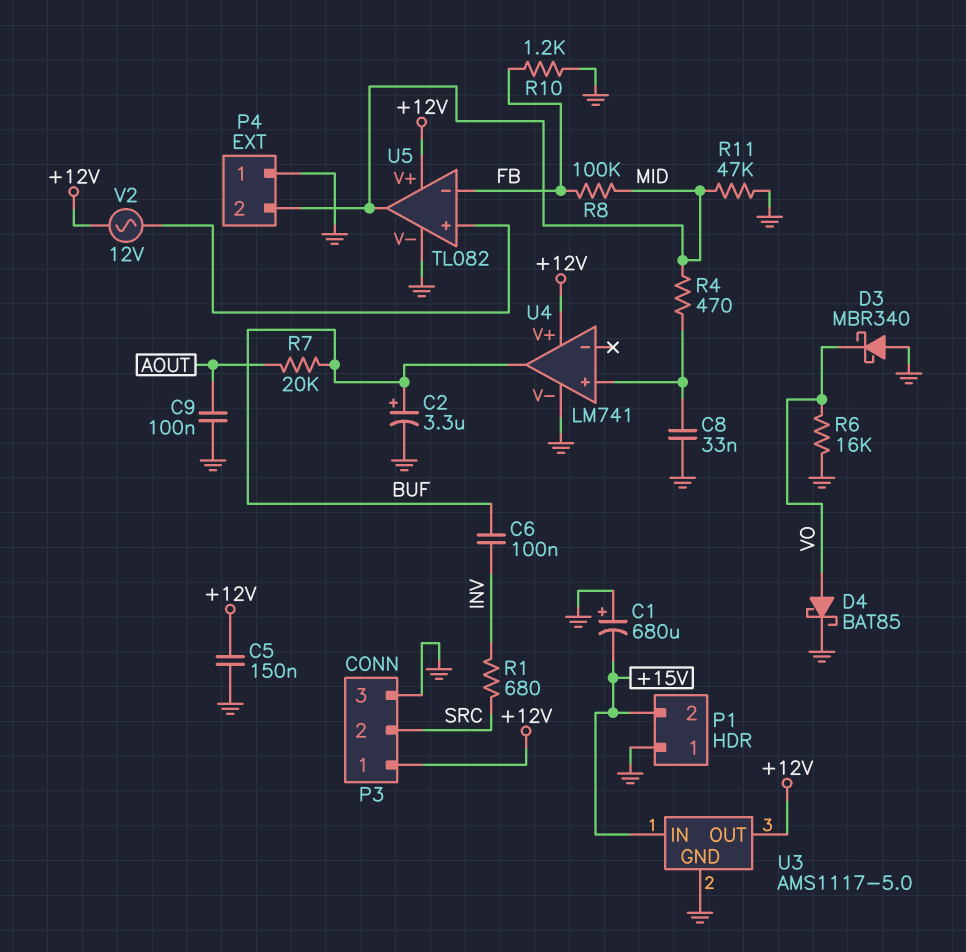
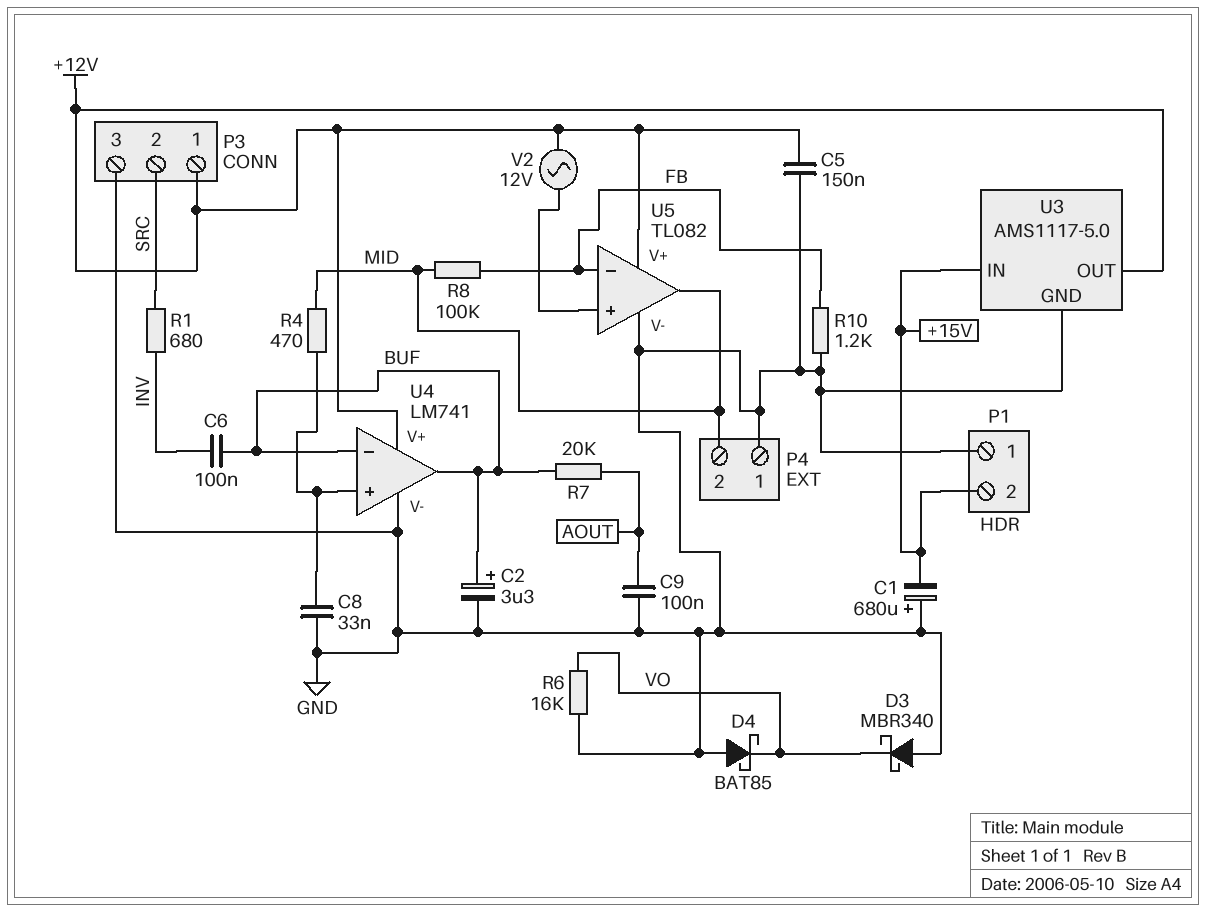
D4: schottky BAT85 (A VO, K GND) -> schottky BAT85 (A GND, K VO)
R11: 47k (GND, MID) -> none
U4 pin in-: none -> BUF

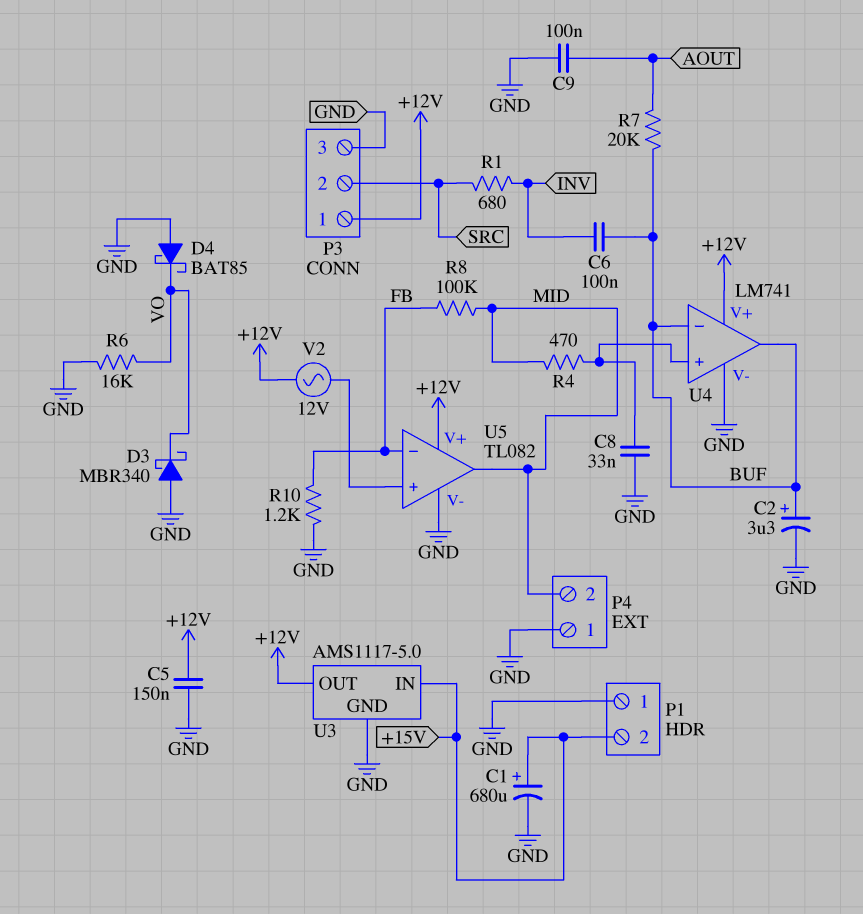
C1: 680uF (plus GND, minus +15V) -> 680uF (plus +15V, minus GND)

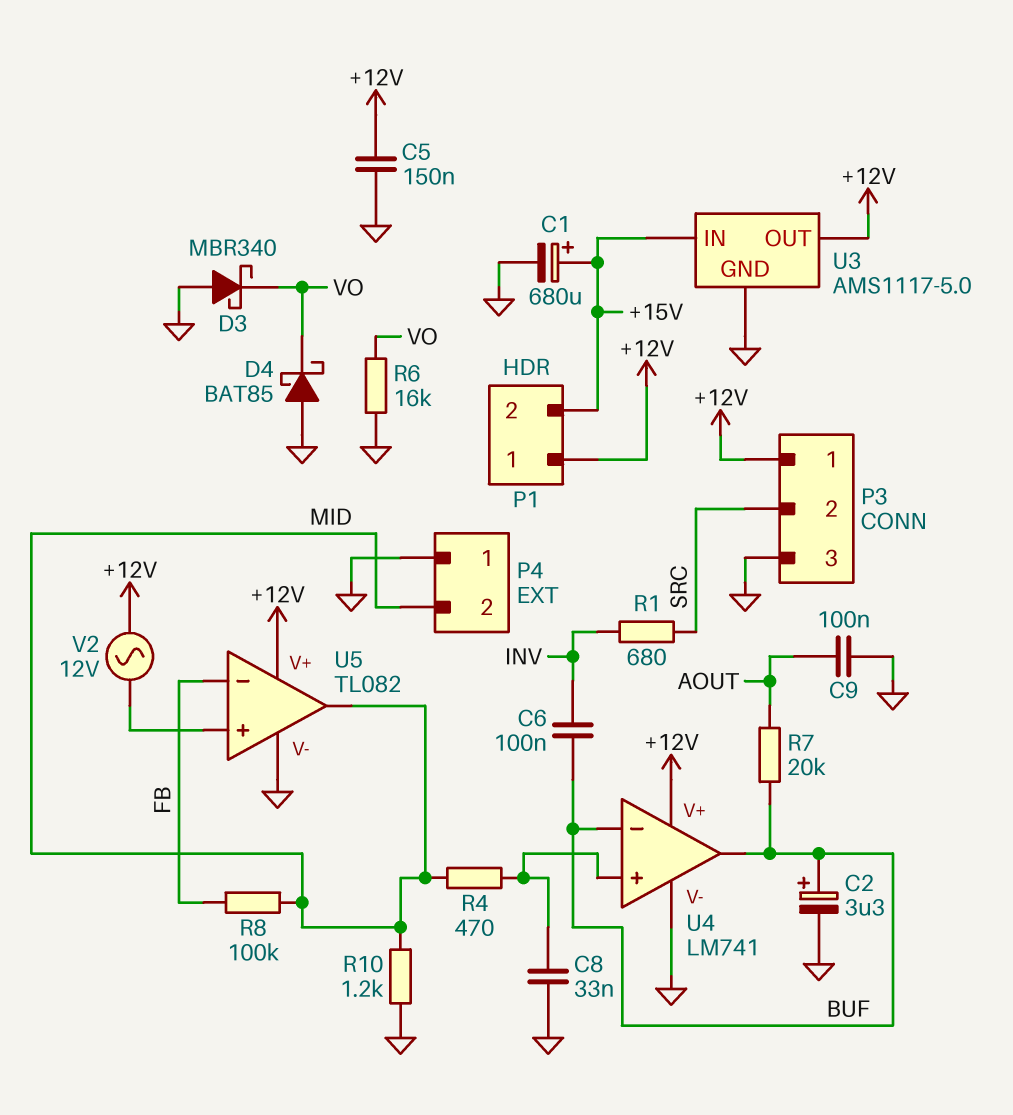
P1 pin 1: GND -> +12V
R10: 1.2k (FB, GND) -> 1.2k (GND, MID)

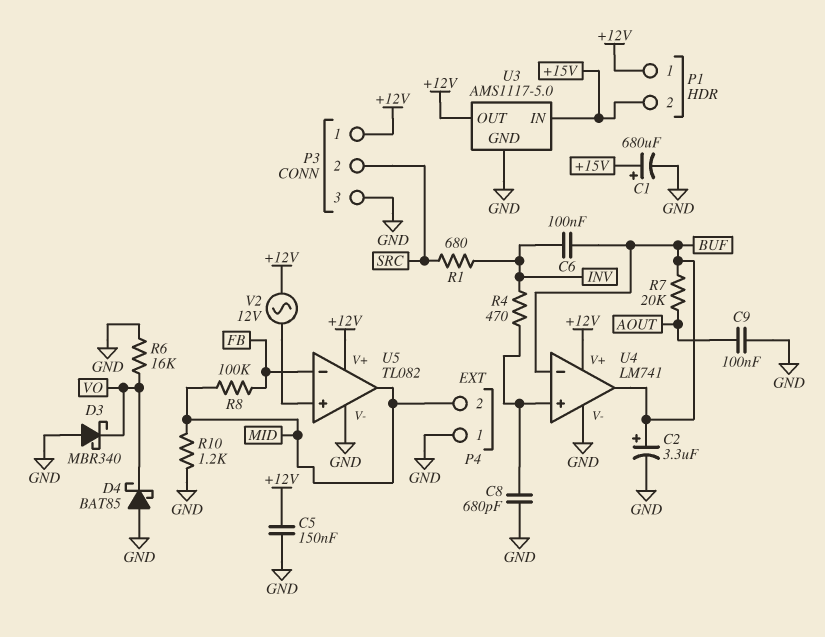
C8: 33nF (GND, U4/in+) -> 680pF (GND, U4/in+)
R4: 470 (MID, U4/in+) -> 470 (INV, U4/in+)

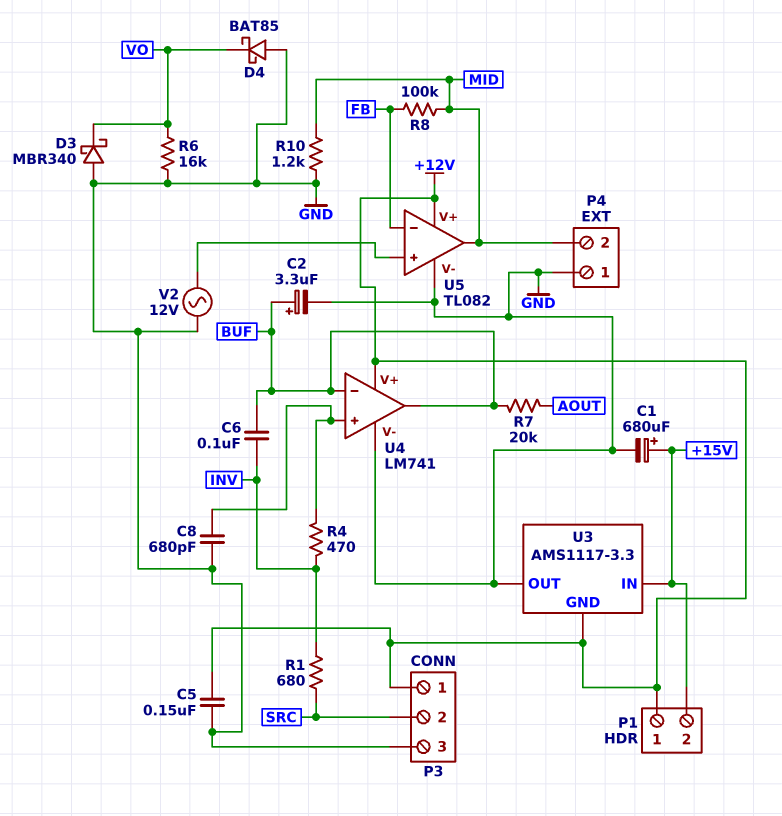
C9: 100nF (AOUT, GND) -> none
U3: AMS1117-5.0 -> AMS1117-3.3
U3 pin GND: GND -> +12V
U3 pin OUT: +12V -> GND
V2: AC 12V (+12V, U5/in+) -> AC 12V (GND, U5/in+)

